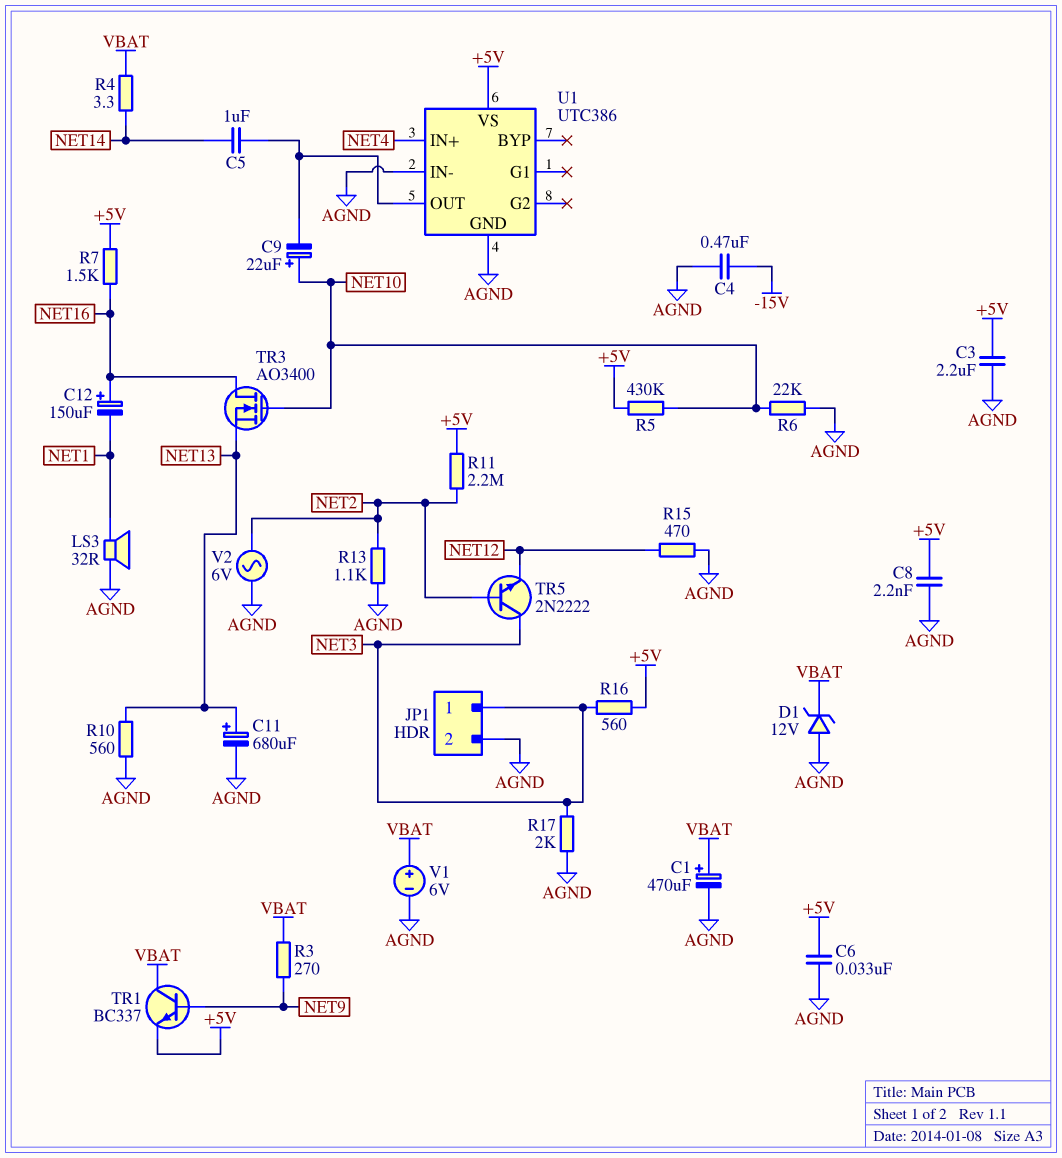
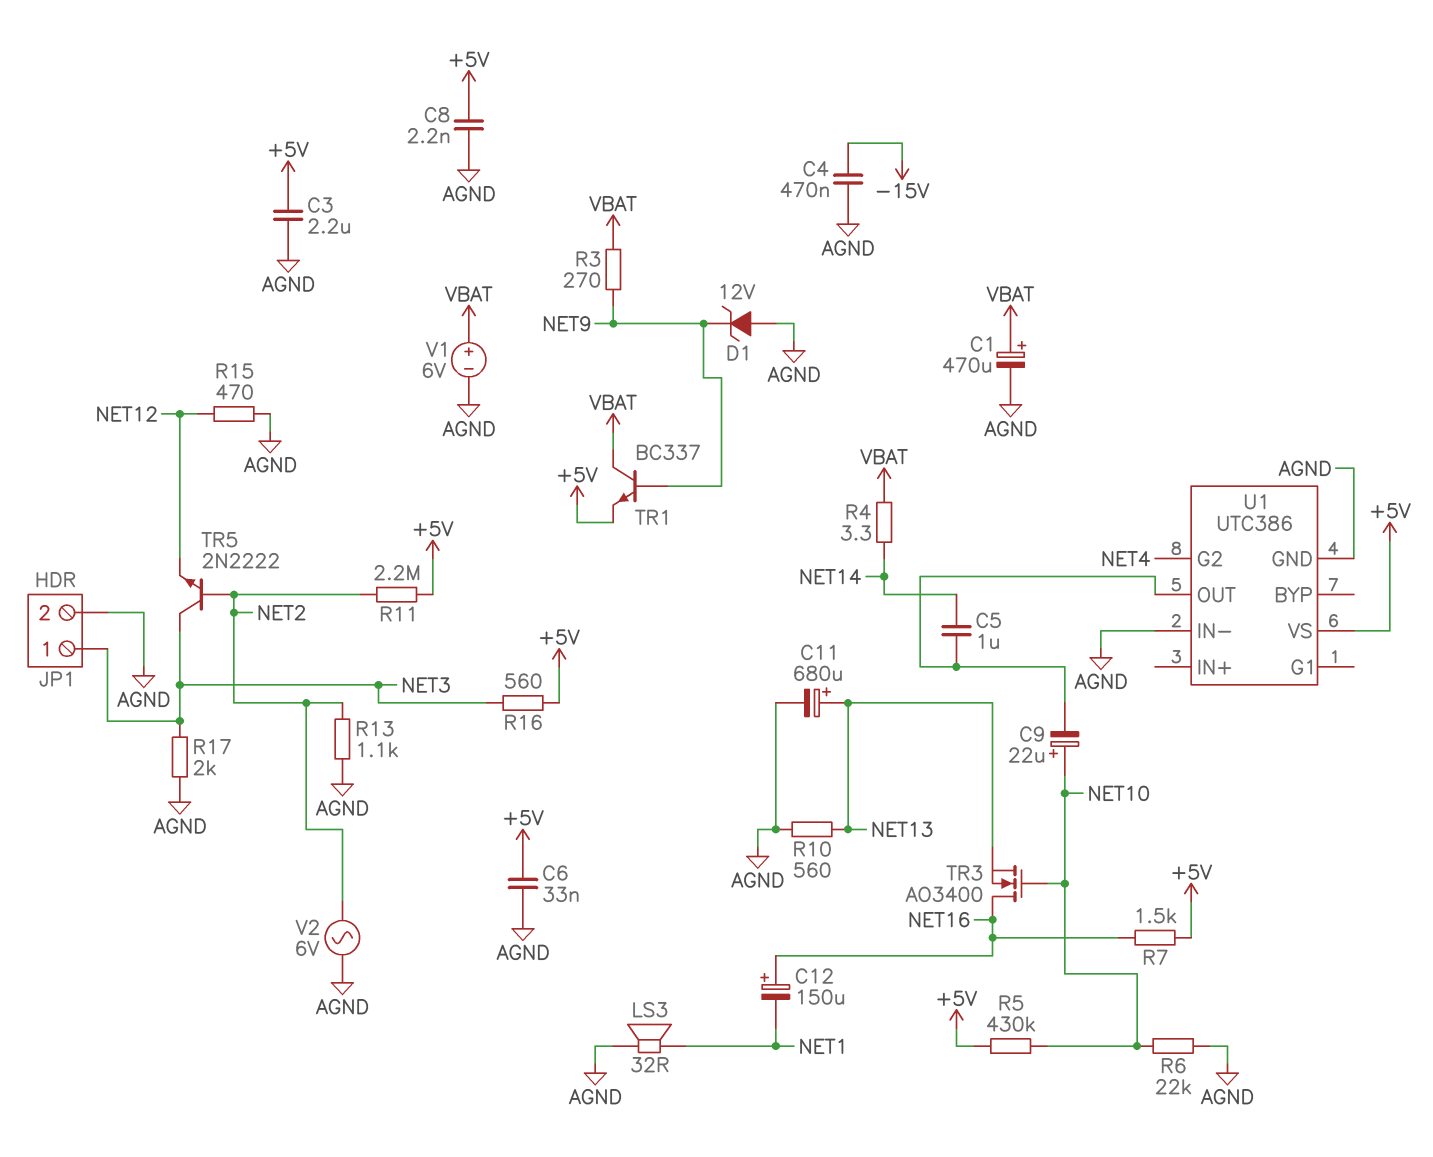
D1: zener 12V (A AGND, K VBAT) -> zener 12V (A AGND, K NET9)
U1 pin G2: none -> NET4
U1 pin IN+: NET4 -> none

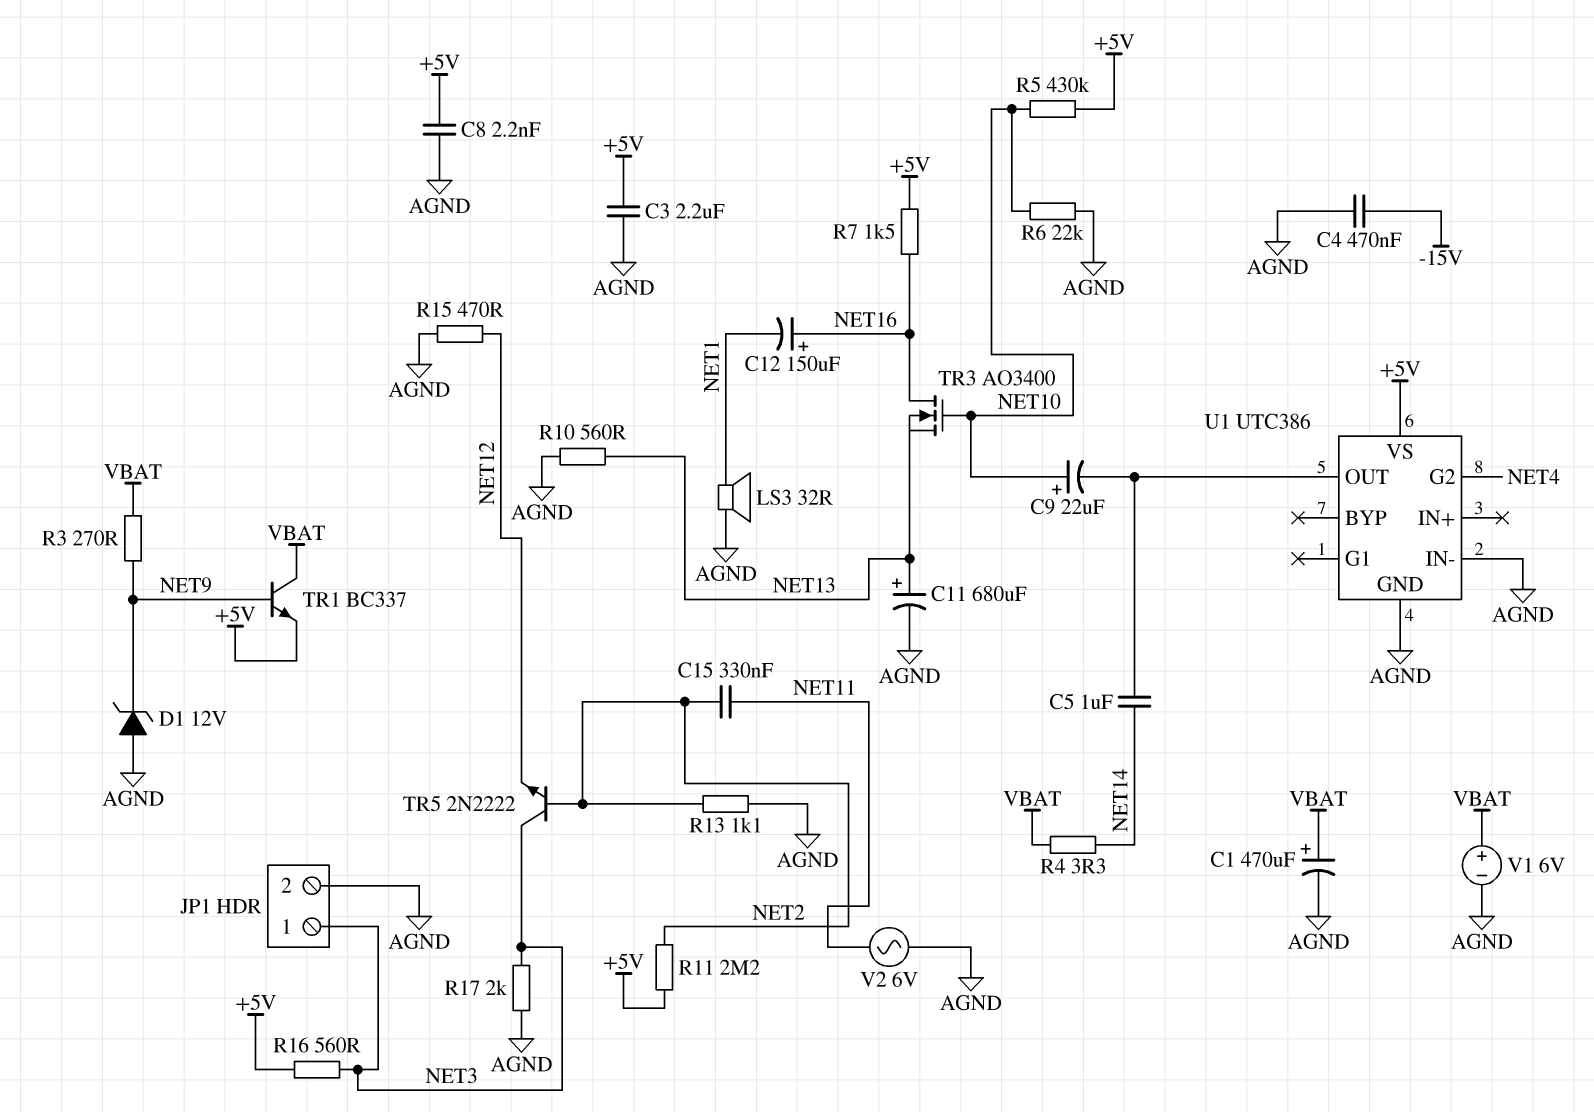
C6: 33nF (+5V, AGND) -> none
C15: none -> 330nF (NET2, NET11)
V2: AC 6V (AGND, NET2) -> AC 6V (AGND, NET11)

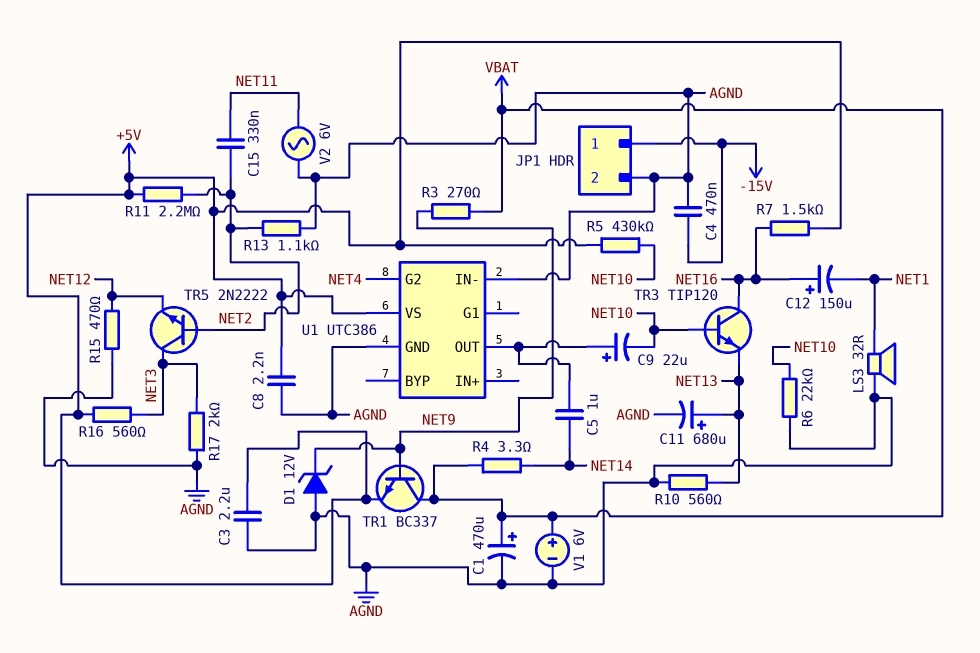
C9: 22uF (plus NET10, minus U1/OUT) -> 22uF (plus U1/OUT, minus NET10)
JP1 pin 1: NET3 -> -15V
TR3: NMOS AO3400 (G NET10, D NET16, S NET13) -> NPN TIP120 (B NET10, C NET16, E NET13)

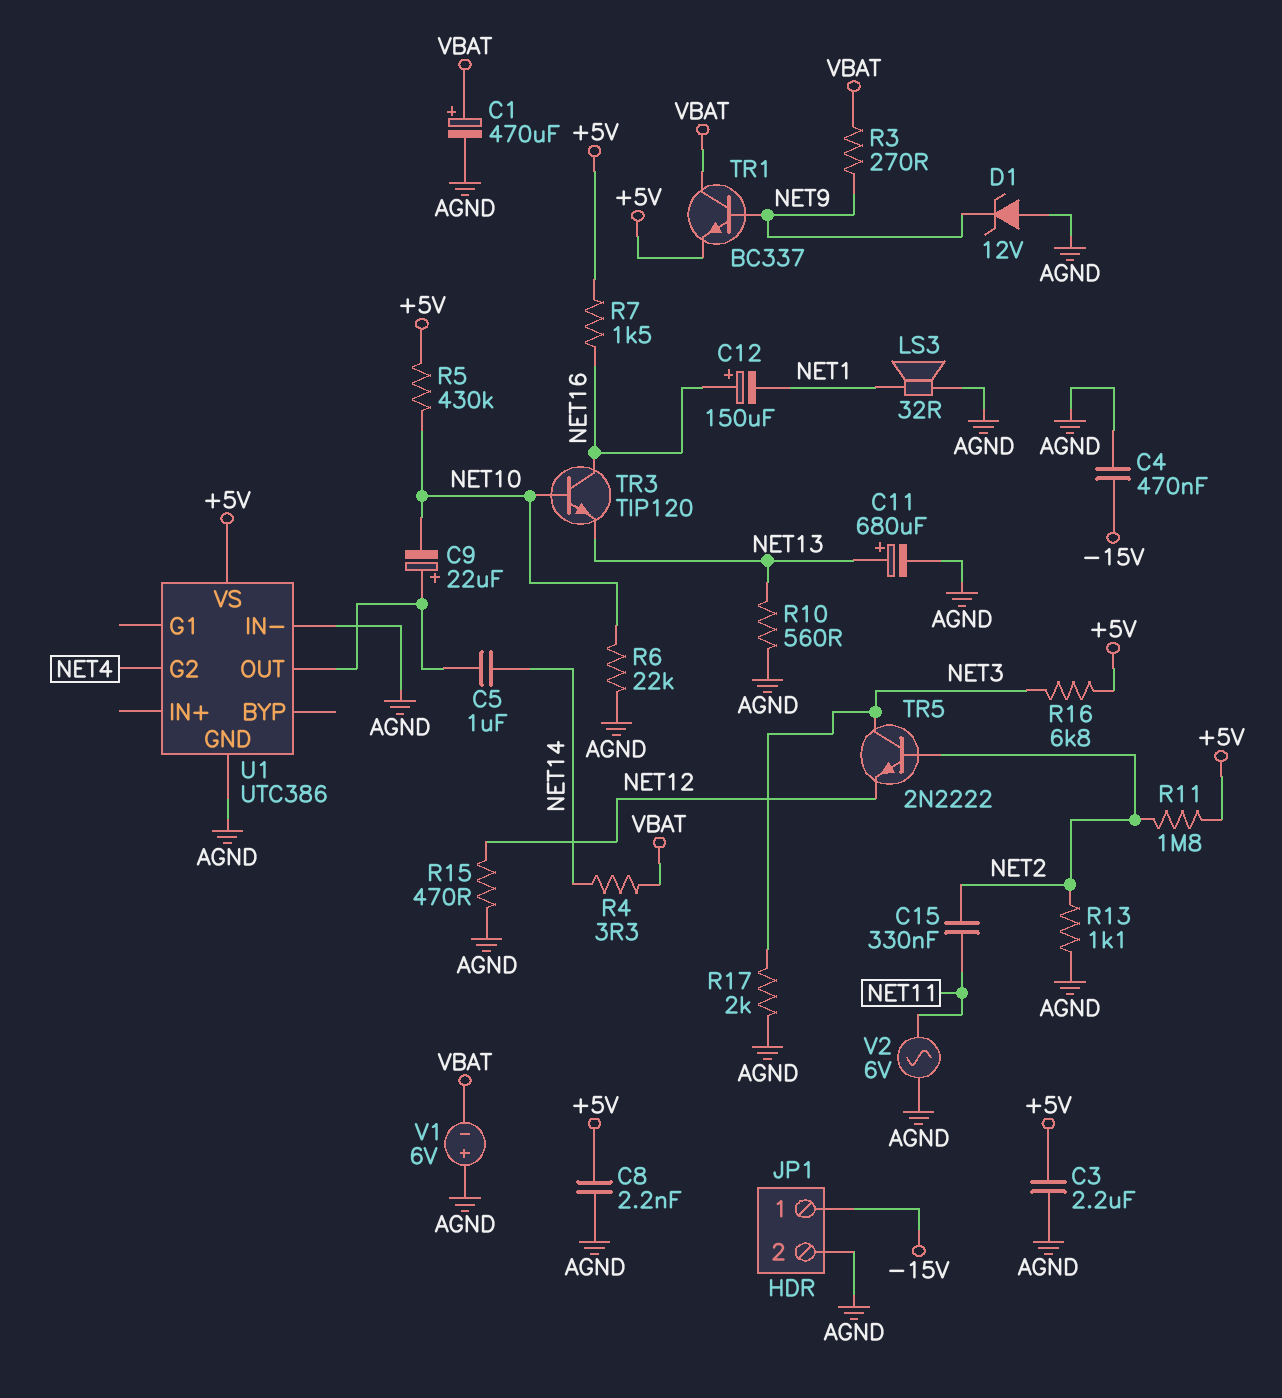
R11: 2.2M (+5V, NET2) -> 1.8M (+5V, NET2)
R16: 560 (+5V, NET3) -> 6.8k (+5V, NET3)
V1: 6V (plus VBAT, minus AGND) -> 6V (plus AGND, minus VBAT)

